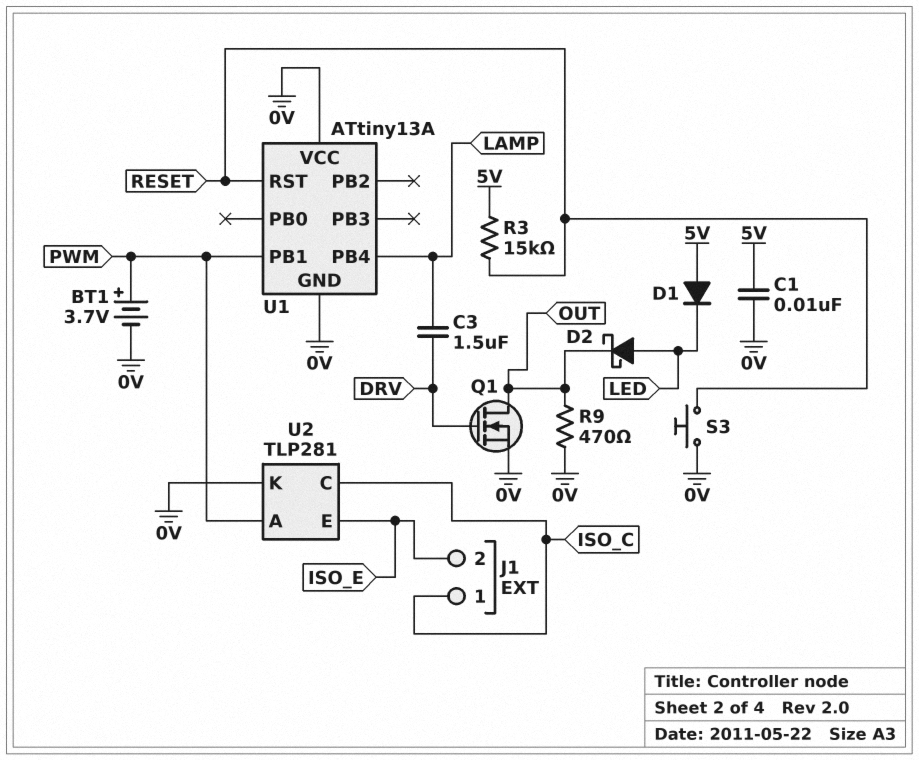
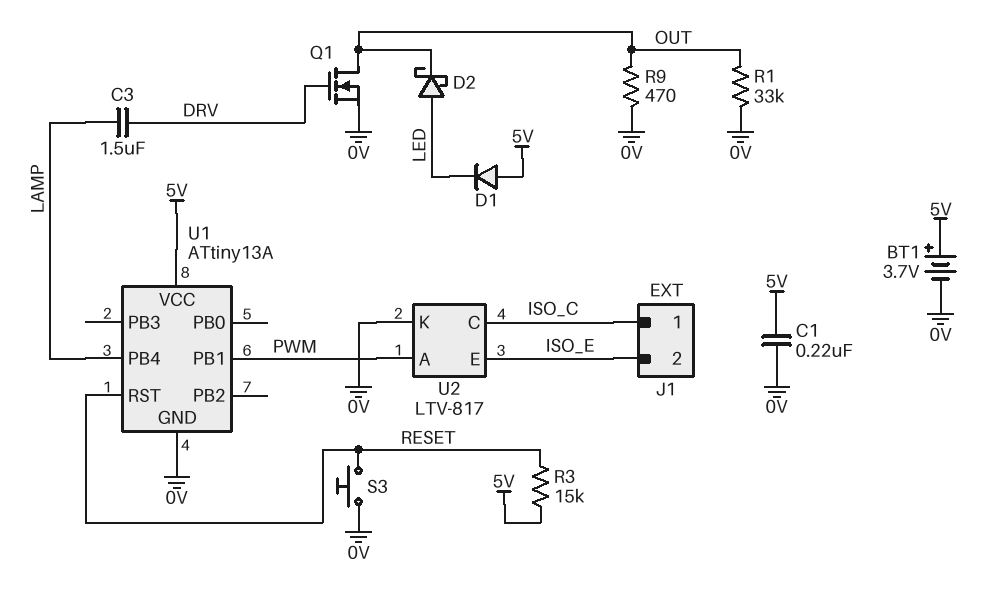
BT1: 3.7V (plus PWM, minus 0V) -> 3.7V (plus 5V, minus 0V)
C1: 10nF (0V, 5V) -> 220nF (0V, 5V)
R1: none -> 33k (0V, OUT)
U1 pin VCC: 0V -> 5V
U2: TLP281 -> LTV-817

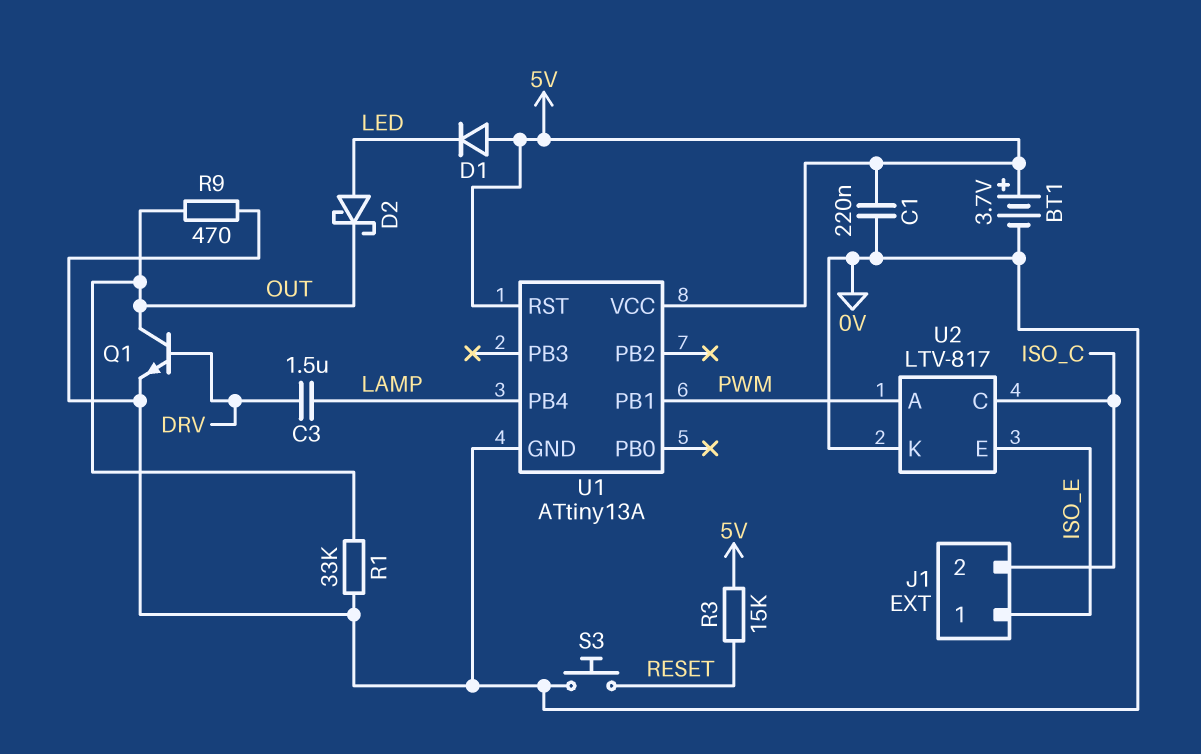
J1 pin 1: ISO_C -> ISO_E
J1 pin 2: ISO_E -> ISO_C
Q1: NMOS (G DRV, D OUT, S 0V) -> NPN (B DRV, C OUT, E 0V)
U1 pin RST: RESET -> 5V

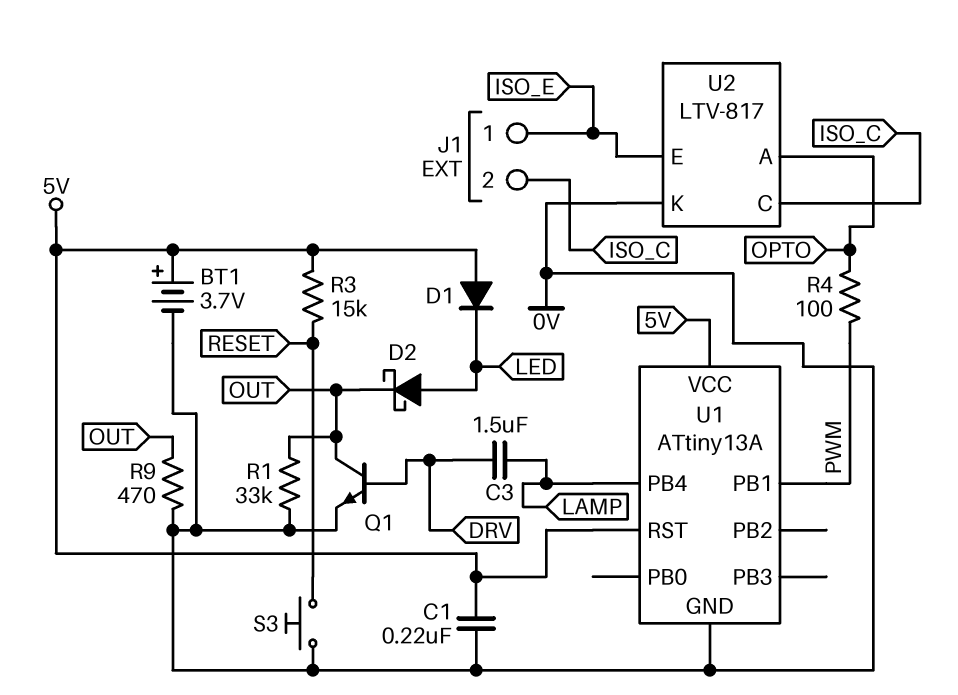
R4: none -> 100 (OPTO, PWM)
U2 pin A: PWM -> OPTO

